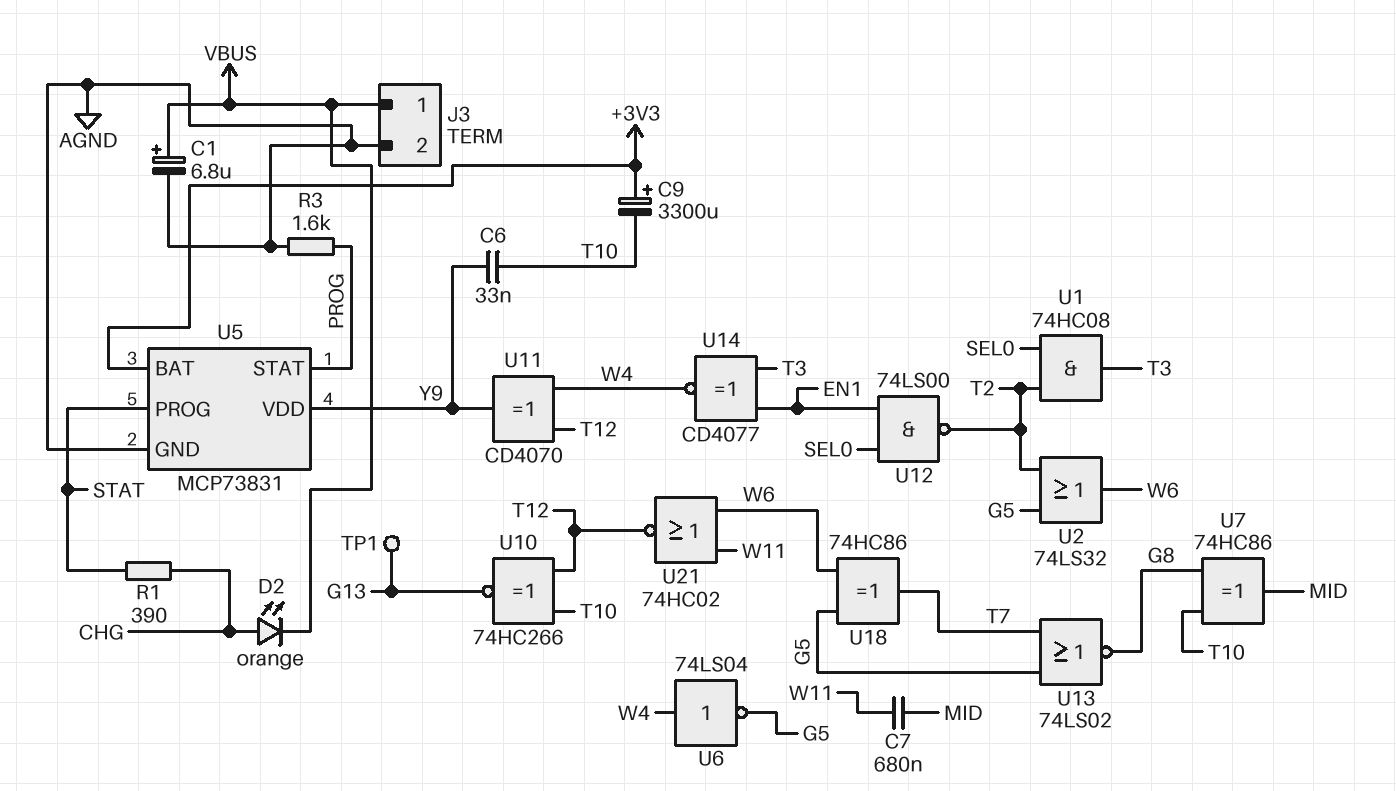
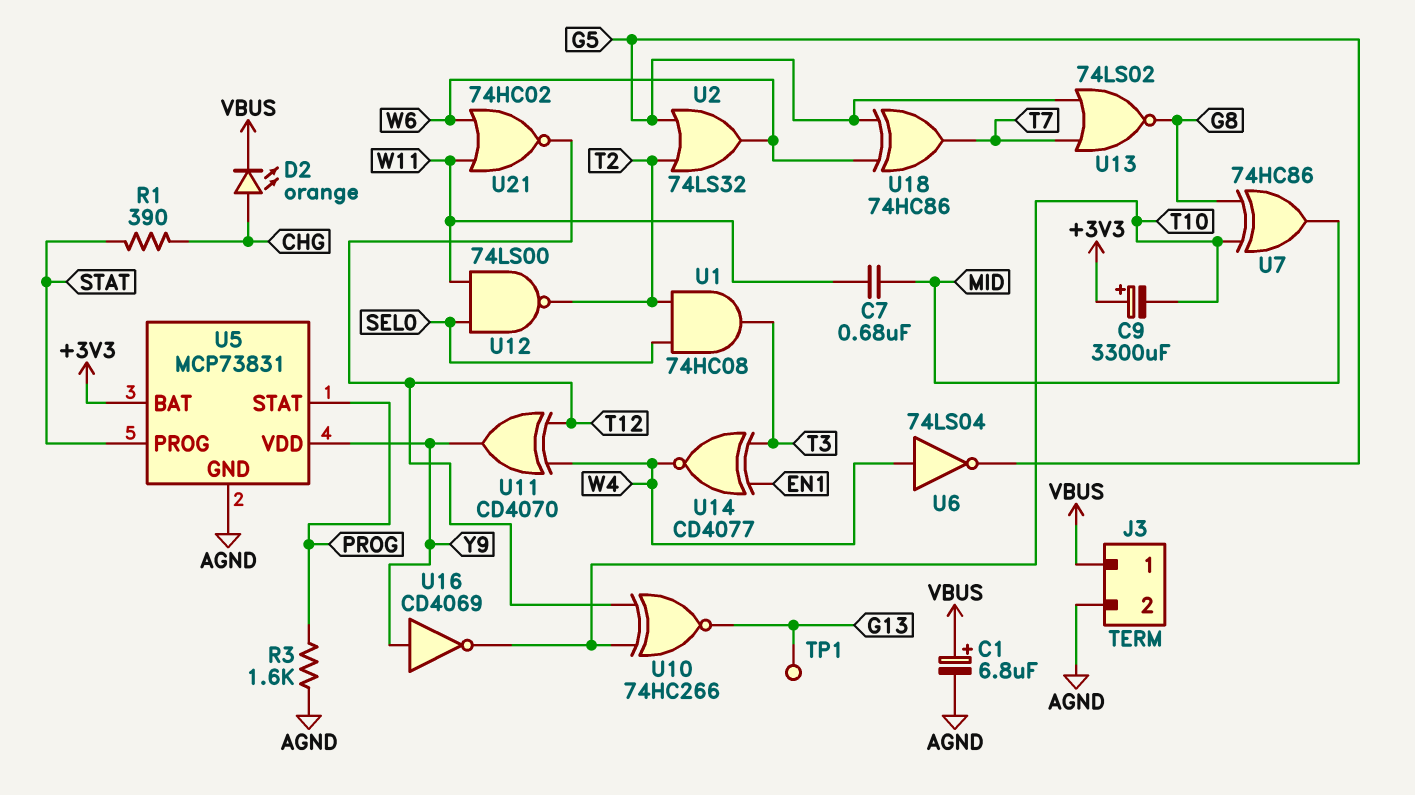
C6: 33nF (T10, Y9) -> none
U12: NAND 74LS00 (in EN1, in SEL0, out T2) -> NAND 74LS00 (in SEL0, in W11, out T2)
U16: none -> NOT CD4069 (in Y9, out T10)

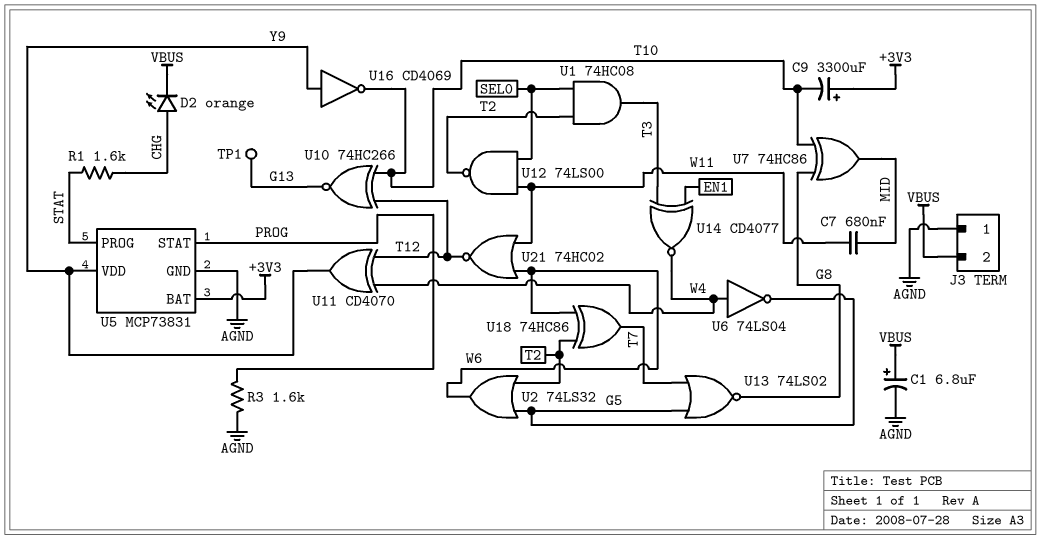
J3 pin 1: VBUS -> AGND
J3 pin 2: AGND -> VBUS
R1: 390 (CHG, STAT) -> 1.6k (CHG, STAT)
U18: XOR 74HC86 (in G5, in W6, out T7) -> XOR 74HC86 (in T2, in W6, out T7)

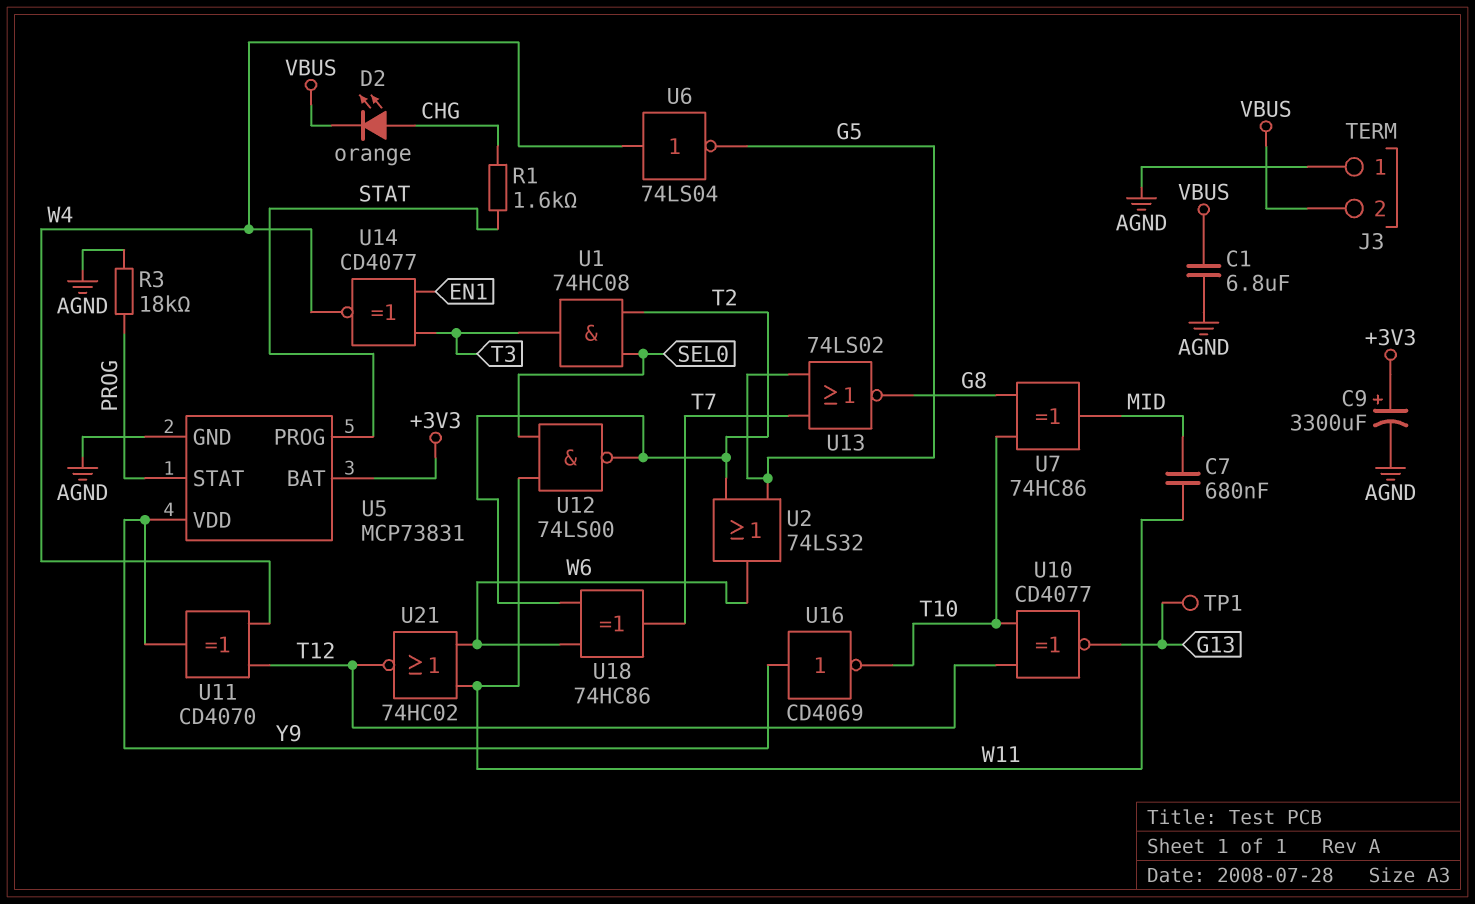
C1: 6.8uF (plus VBUS, minus AGND) -> 6.8uF (AGND, VBUS)
C9: 3300uF (plus +3V3, minus T10) -> 3300uF (plus +3V3, minus AGND)
R3: 1.6k (AGND, PROG) -> 18k (AGND, PROG)
U10: XNOR 74HC266 (in T10, in T12, out G13) -> XNOR CD4077 (in T10, in T12, out G13)

